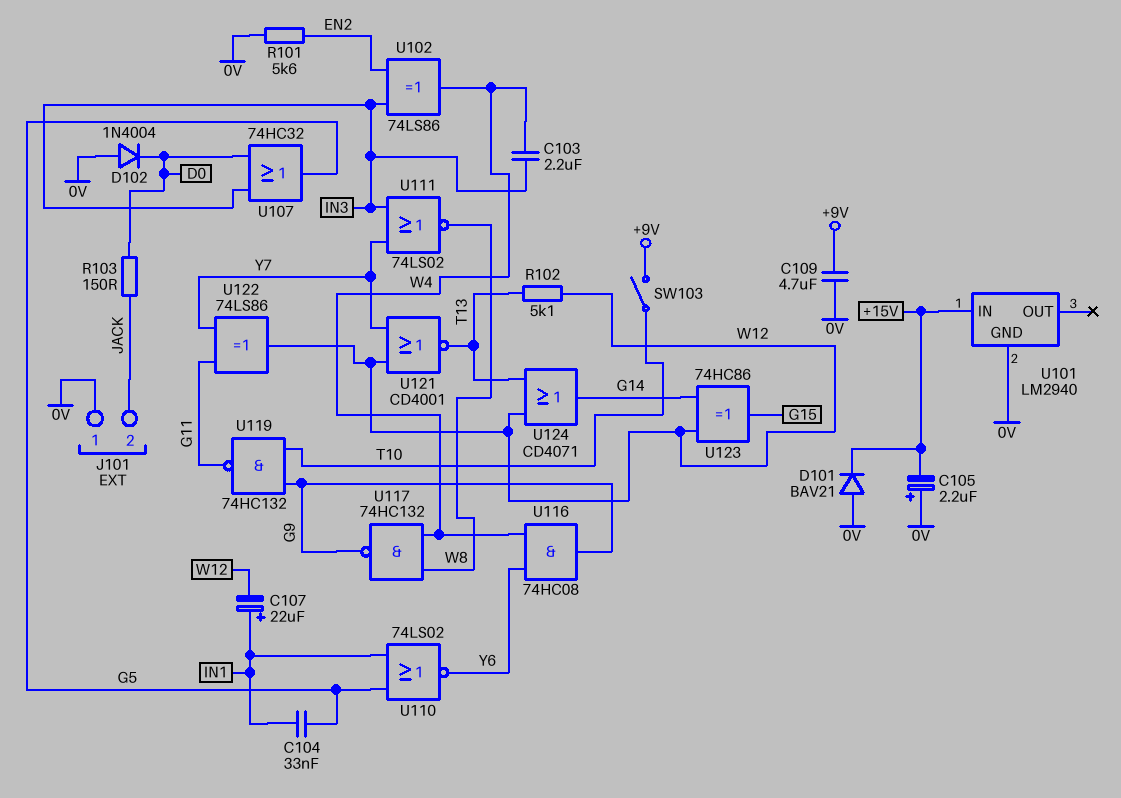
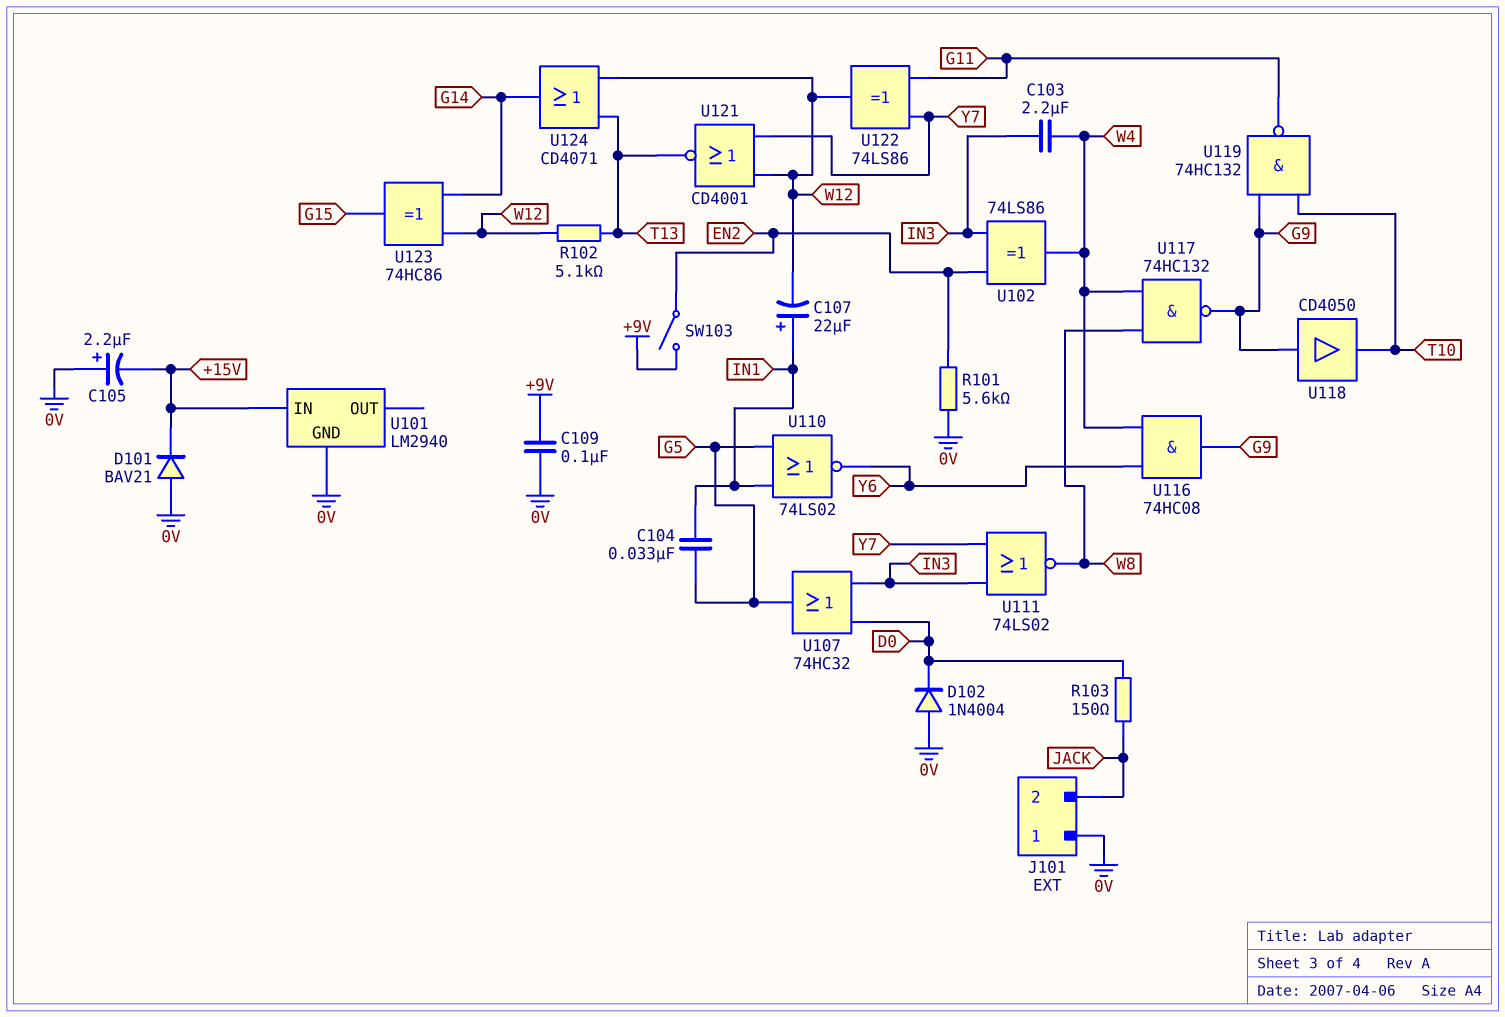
C109: 4.7uF (+9V, 0V) -> 100nF (+9V, 0V)
SW103: switch (+9V, T10) -> switch (+9V, EN2)
U118: none -> buffer CD4050 (in G9, out T10)

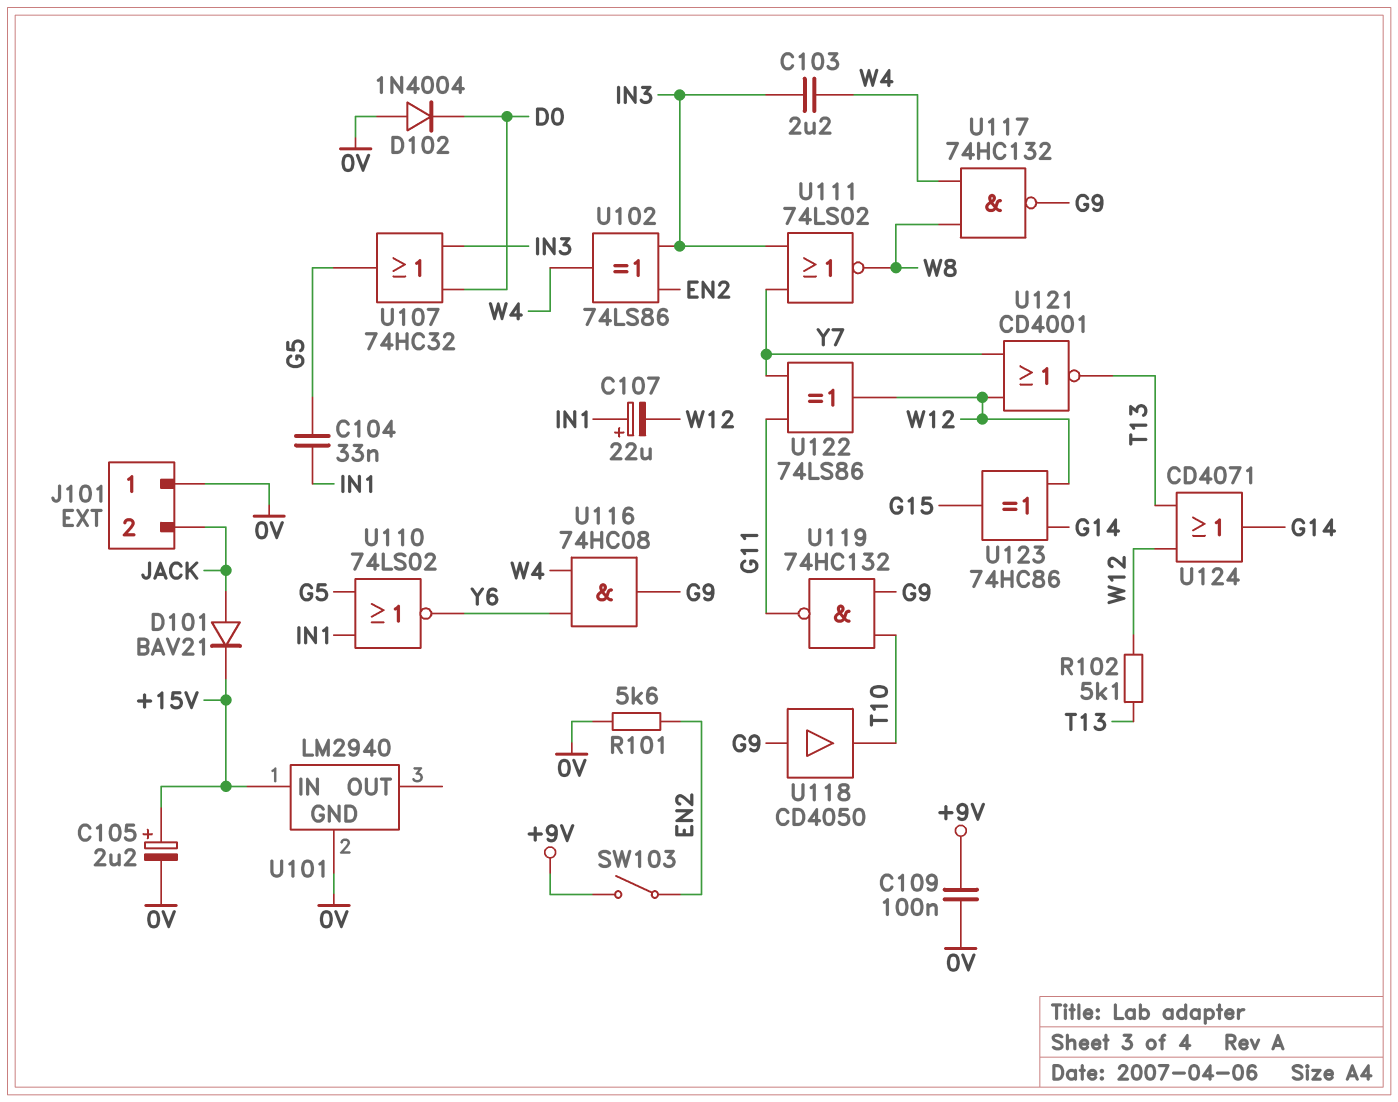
C105: 2.2uF (plus 0V, minus +15V) -> 2.2uF (plus +15V, minus 0V)
D101: diode BAV21 (A 0V, K +15V) -> diode BAV21 (A JACK, K +15V)
R103: 150 (D0, JACK) -> none

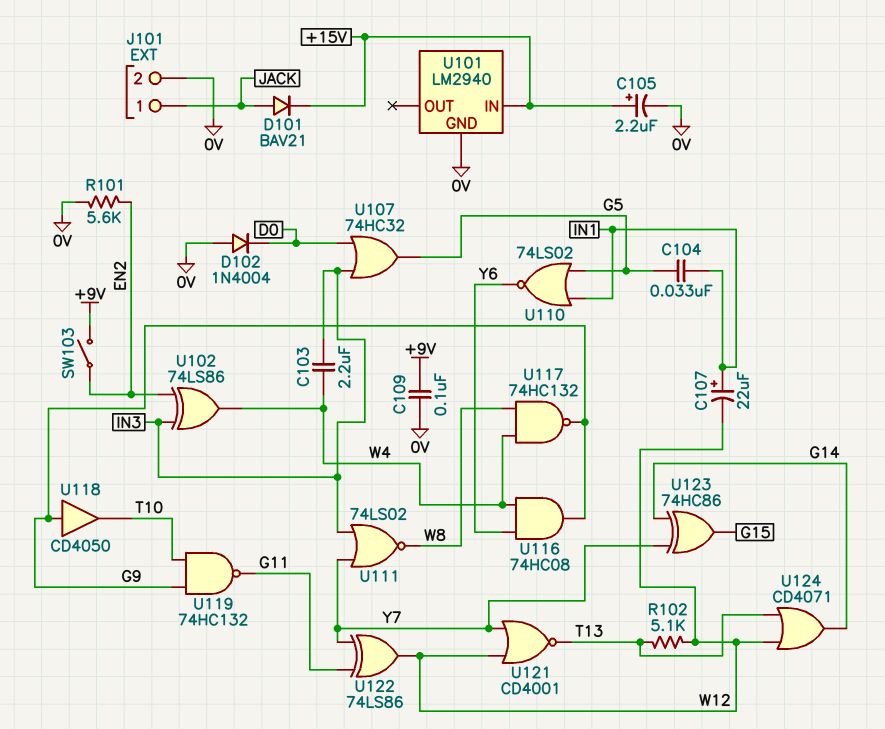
J101 pin 1: 0V -> JACK
J101 pin 2: JACK -> 0V
U123: XOR 74HC86 (in G14, in W12, out G15) -> XOR 74HC86 (in G14, in Y7, out G15)

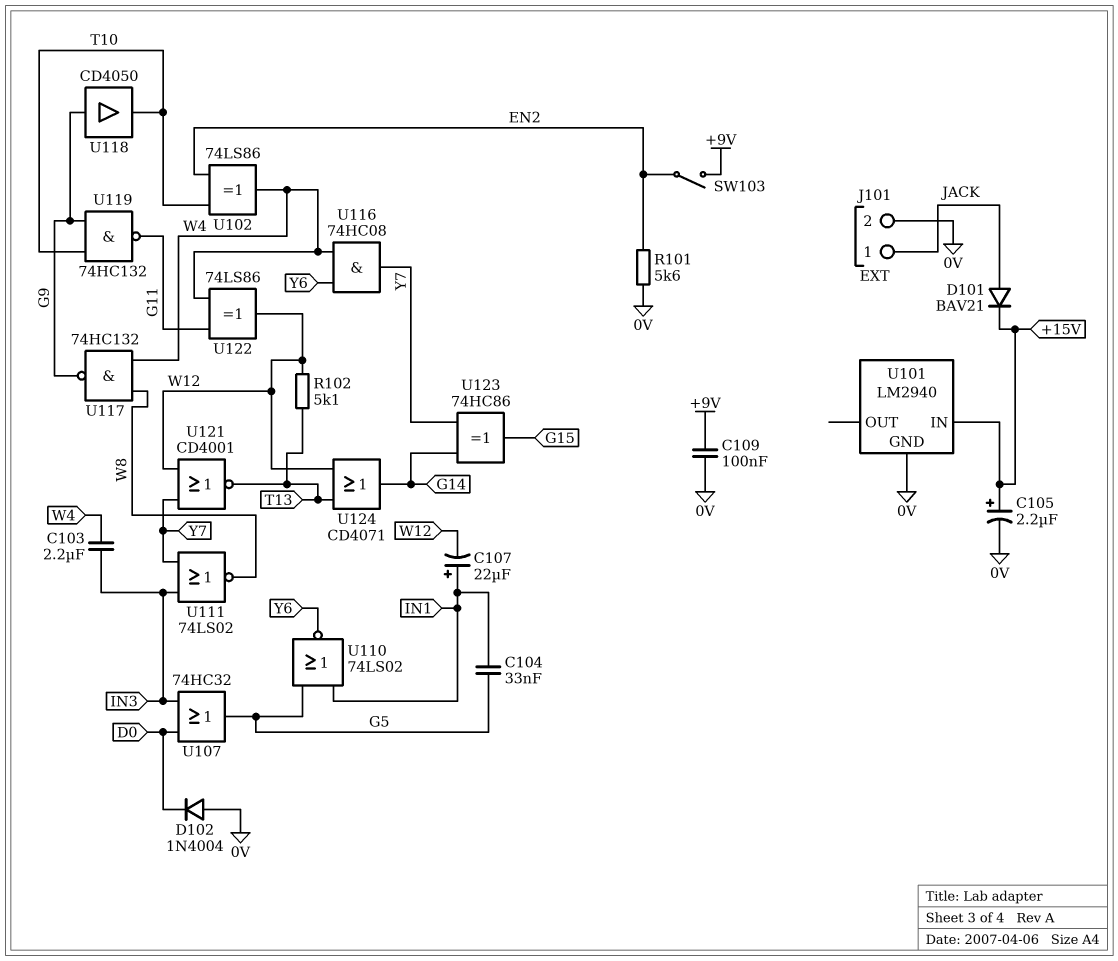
U102: XOR 74LS86 (in EN2, in IN3, out W4) -> XOR 74LS86 (in EN2, in T10, out W4)
U116: AND 74HC08 (in W4, in Y6, out G9) -> AND 74HC08 (in W4, in Y6, out Y7)
U122: XOR 74LS86 (in G11, in Y7, out W12) -> XOR 74LS86 (in G11, in W4, out W12)

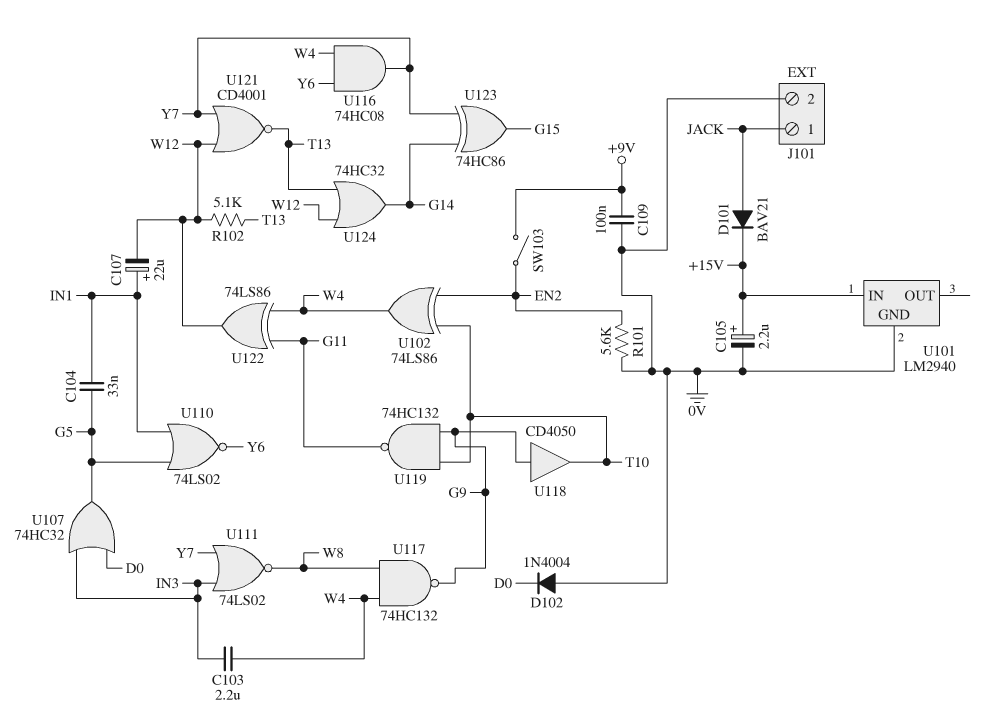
U124: OR CD4071 (in T13, in W12, out G14) -> OR 74HC32 (in T13, in W12, out G14)

